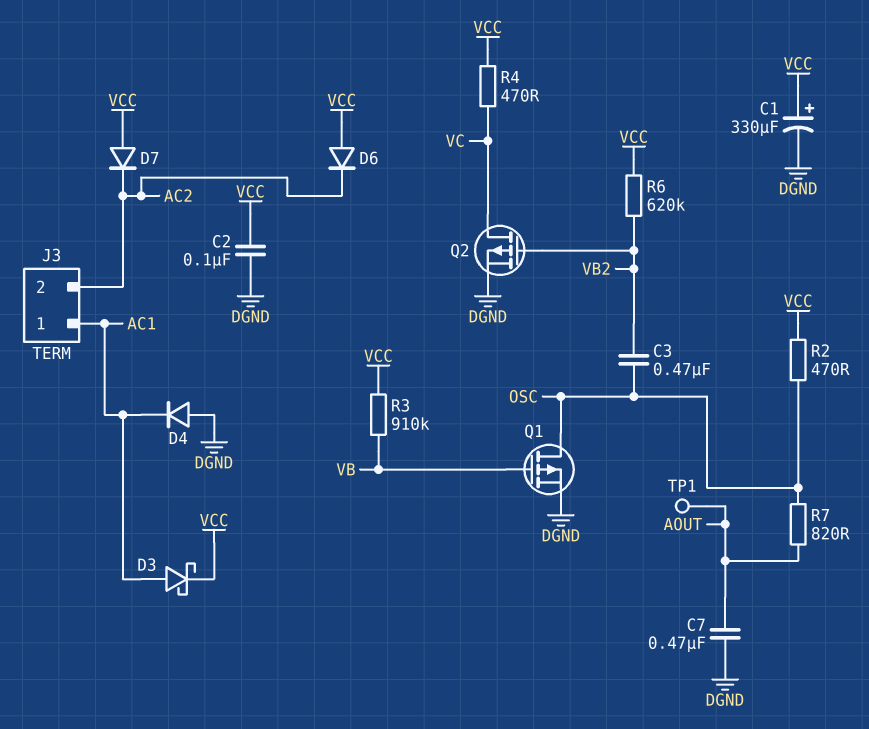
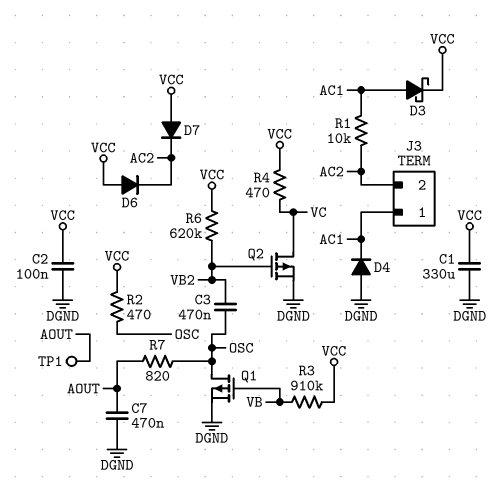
C1: 330uF (plus VCC, minus DGND) -> 330uF (DGND, VCC)
R1: none -> 10k (AC1, AC2)

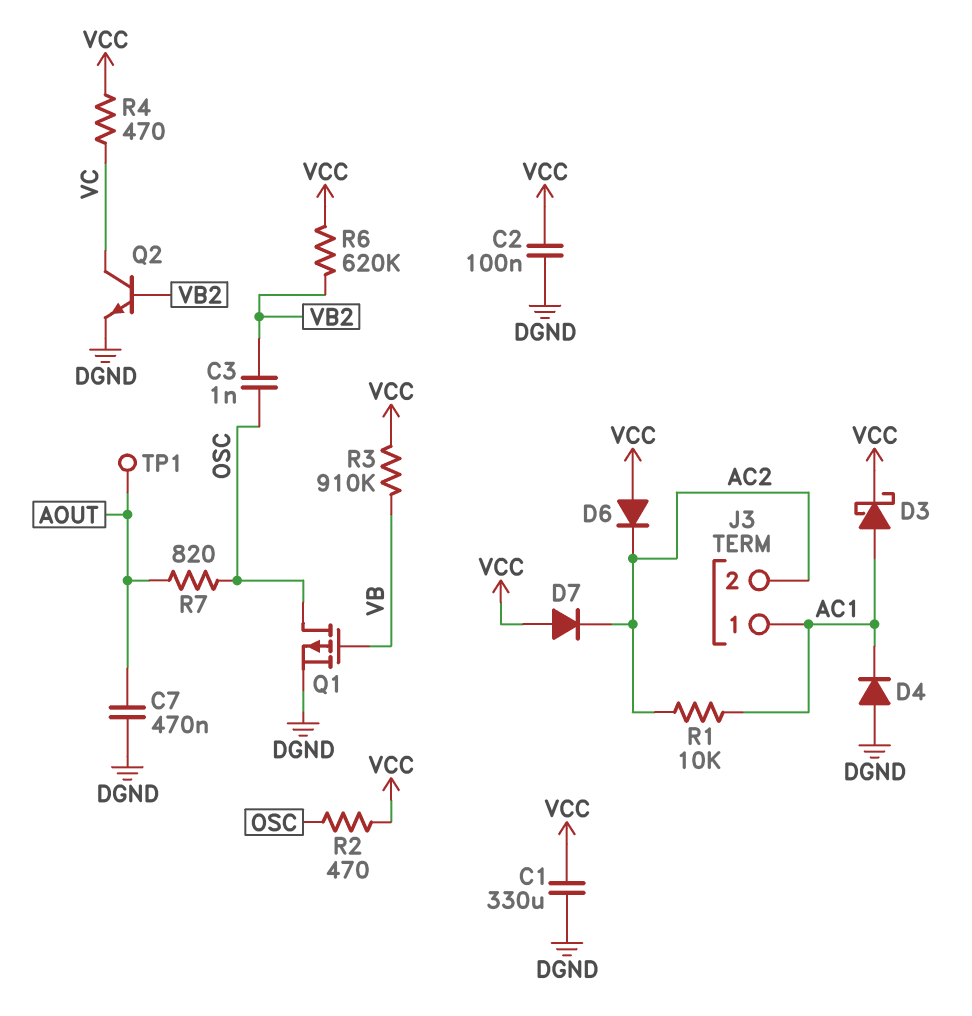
C3: 470nF (OSC, VB2) -> 1nF (OSC, VB2)
Q2: PMOS (G VB2, D VC, S DGND) -> NPN (B VB2, C VC, E DGND)

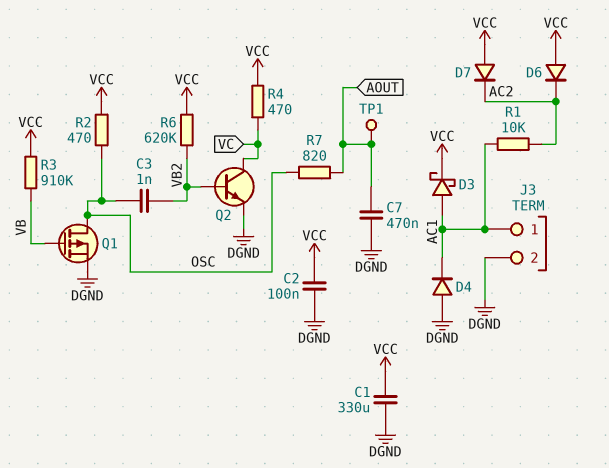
J3 pin 2: AC2 -> DGND

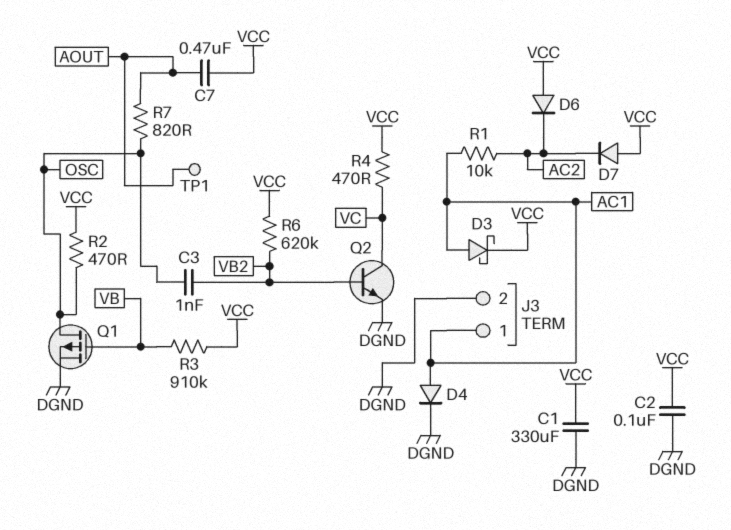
C7: 470nF (AOUT, DGND) -> 470nF (AOUT, VCC)
D4: diode (A DGND, K AC1) -> diode (A AC1, K DGND)

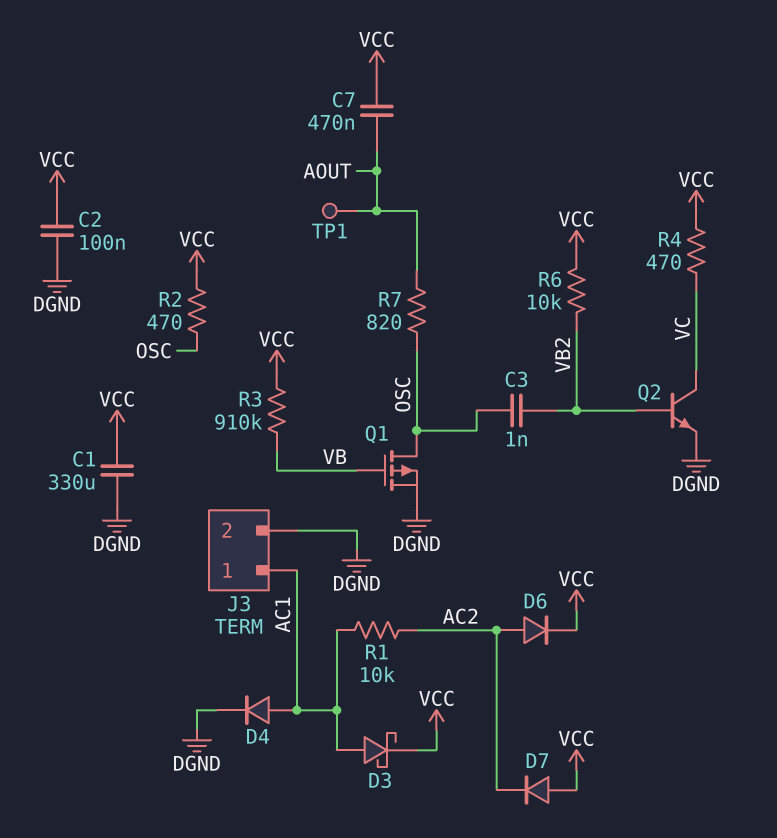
D6: diode (A VCC, K AC2) -> diode (A AC2, K VCC)
R6: 620k (VB2, VCC) -> 10k (VB2, VCC)

